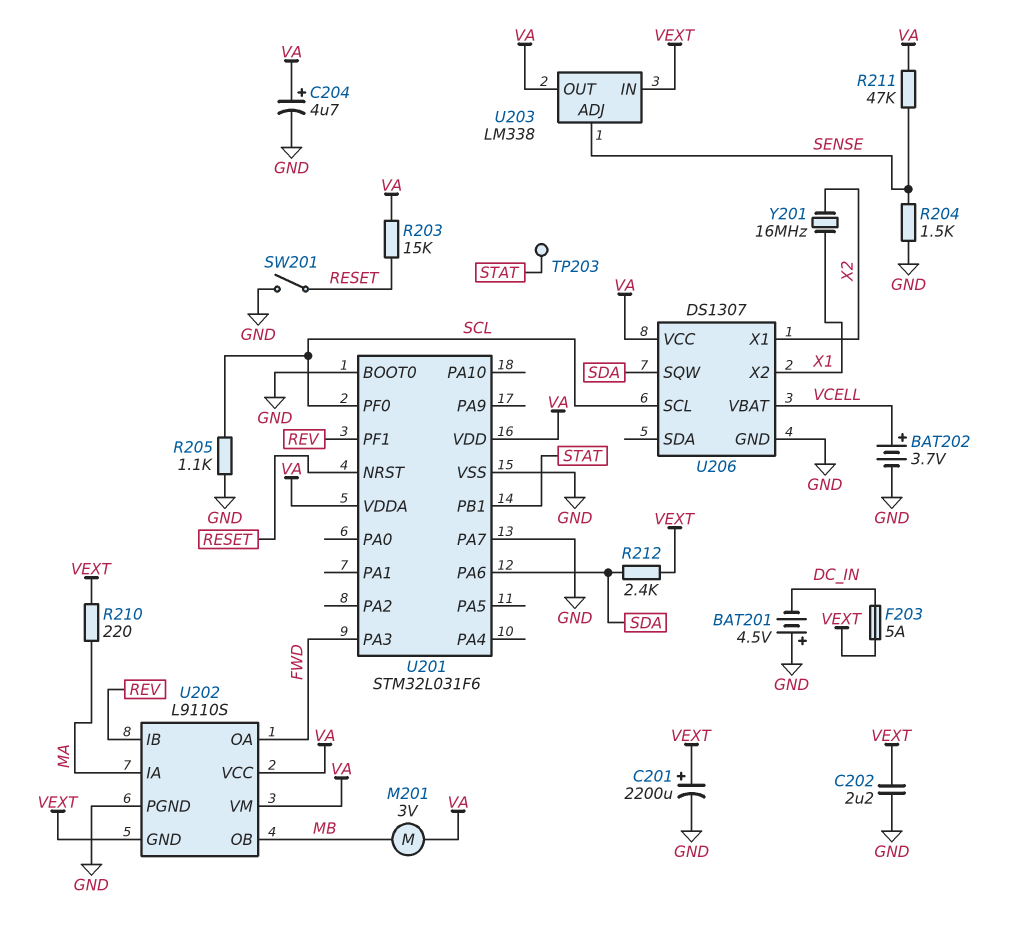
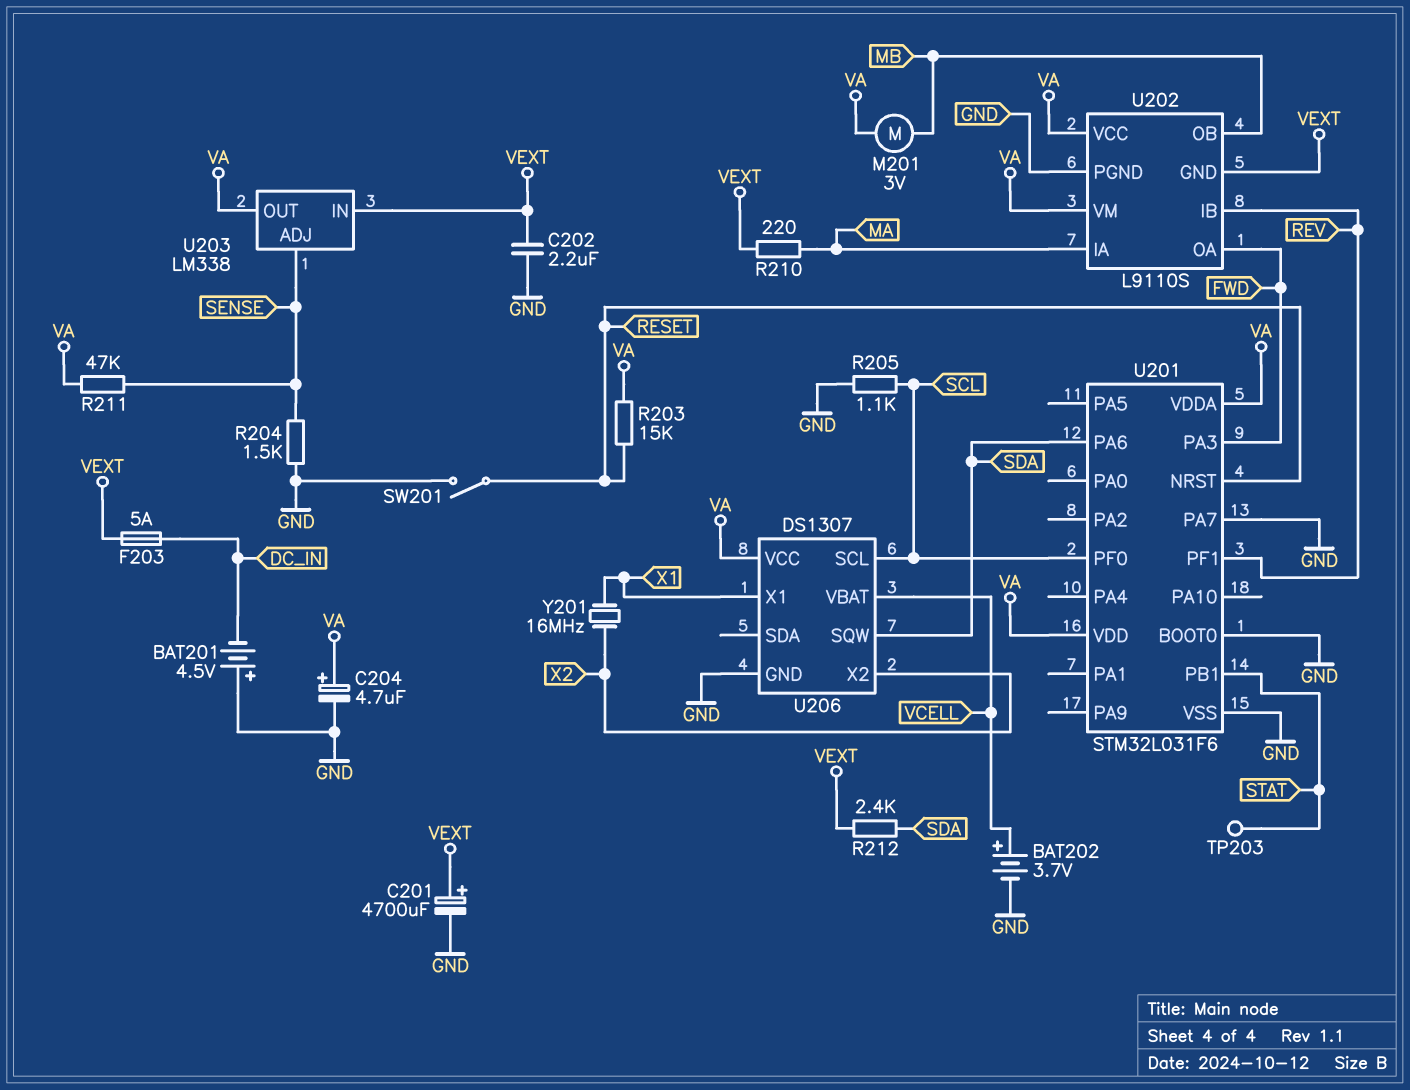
C201: 2200uF (plus VEXT, minus GND) -> 4700uF (plus VEXT, minus GND)
U206 pin X1: X2 -> X1
U206 pin X2: X1 -> X2

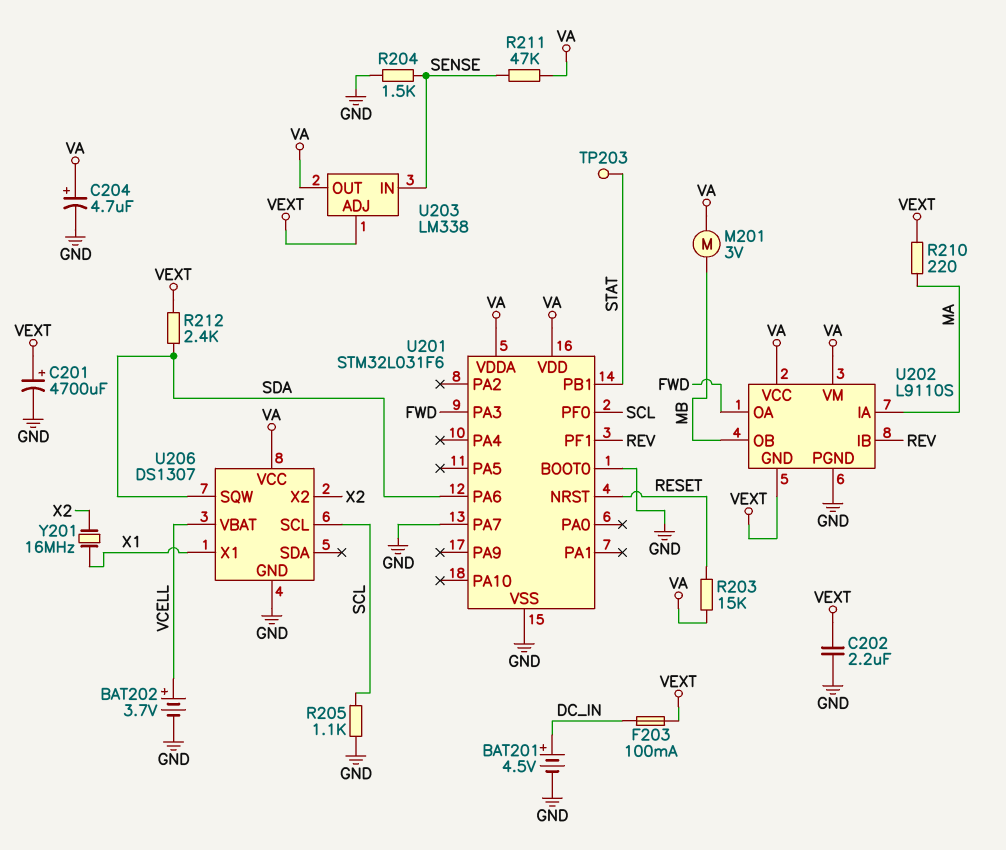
BAT201: 4.5V (plus GND, minus DC_IN) -> 4.5V (plus DC_IN, minus GND)
F203: 5A (DC_IN, VEXT) -> 100mA (DC_IN, VEXT)
SW201: switch (GND, RESET) -> none
U203 pin ADJ: SENSE -> VEXT
U203 pin IN: VEXT -> SENSE

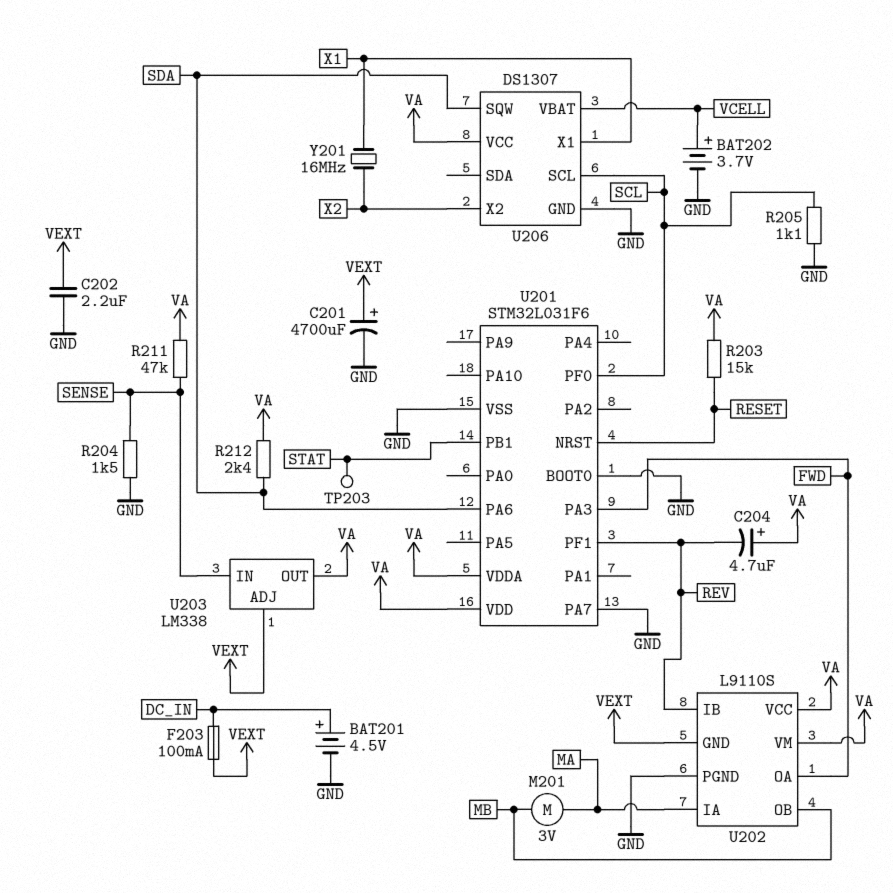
C204: 4.7uF (plus VA, minus GND) -> 4.7uF (plus VA, minus REV)
M201: motor 3V (MB, VA) -> motor 3V (MA, MB)
R210: 220 (MA, VEXT) -> none
R212: 2.4k (SDA, VEXT) -> 2.4k (SDA, VA)

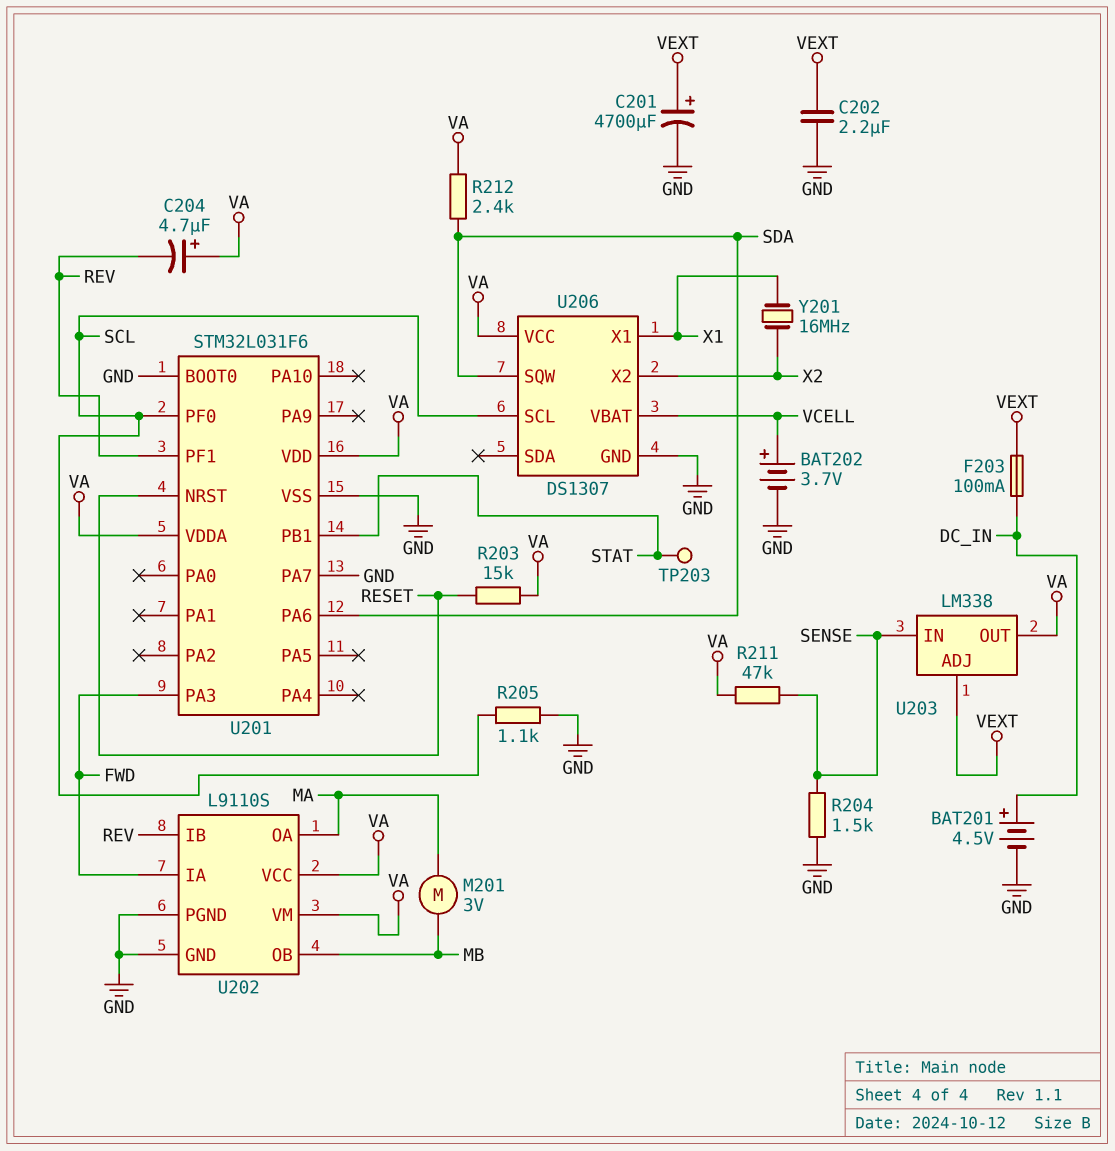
U202 pin GND: VEXT -> GND
U202 pin IA: MA -> FWD
U202 pin OA: FWD -> MA

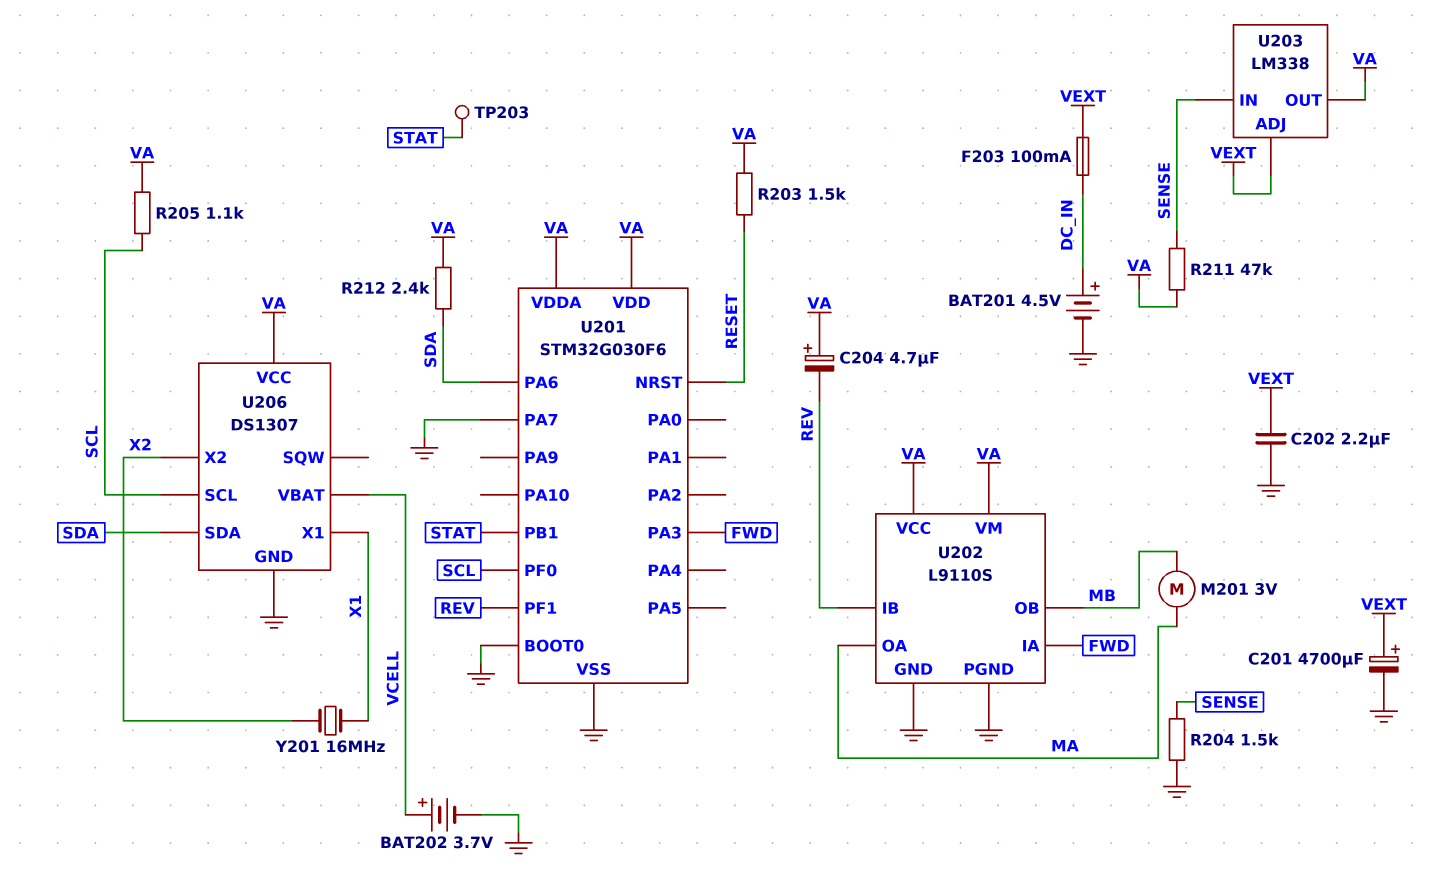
R203: 15k (RESET, VA) -> 1.5k (RESET, VA)
R205: 1.1k (GND, SCL) -> 1.1k (SCL, VA)
U201: STM32L031F6 -> STM32G030F6
U206 pin SDA: none -> SDA
U206 pin SQW: SDA -> none

